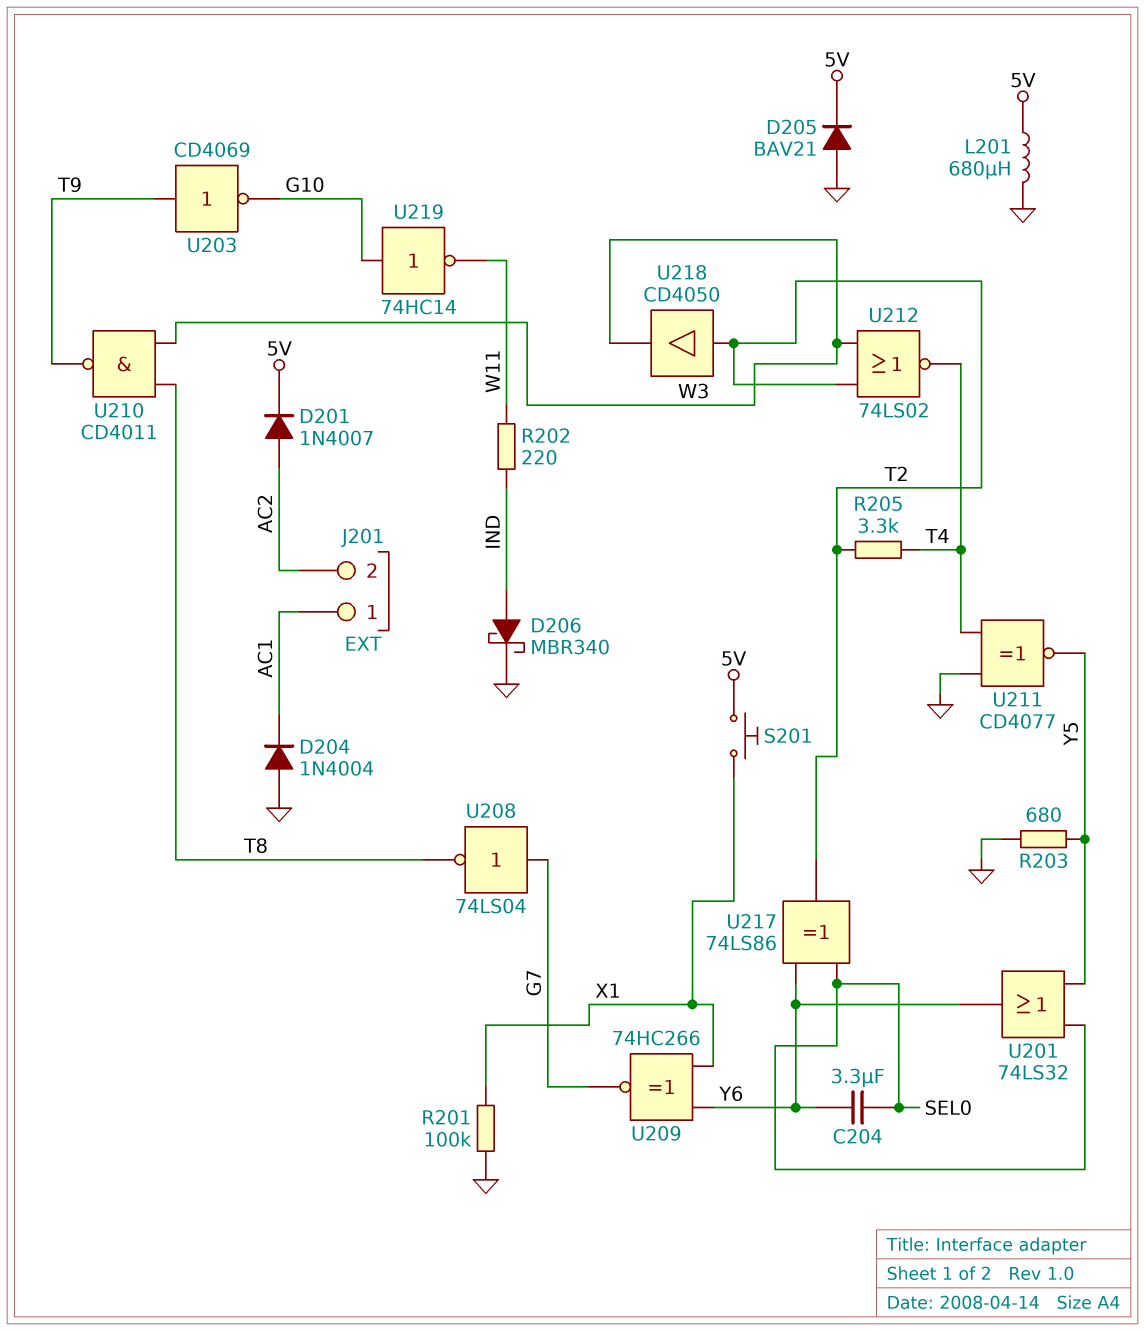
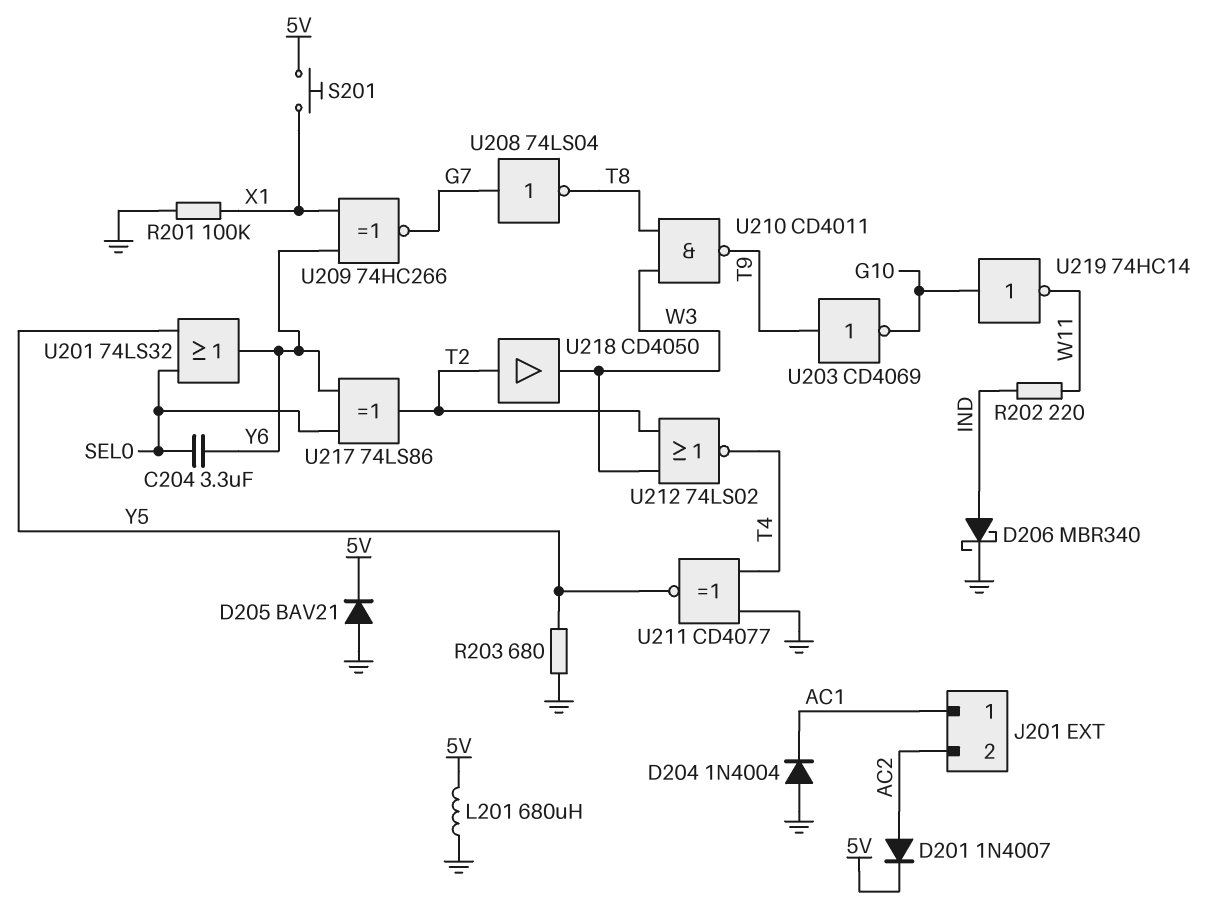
R205: 3.3k (T2, T4) -> none

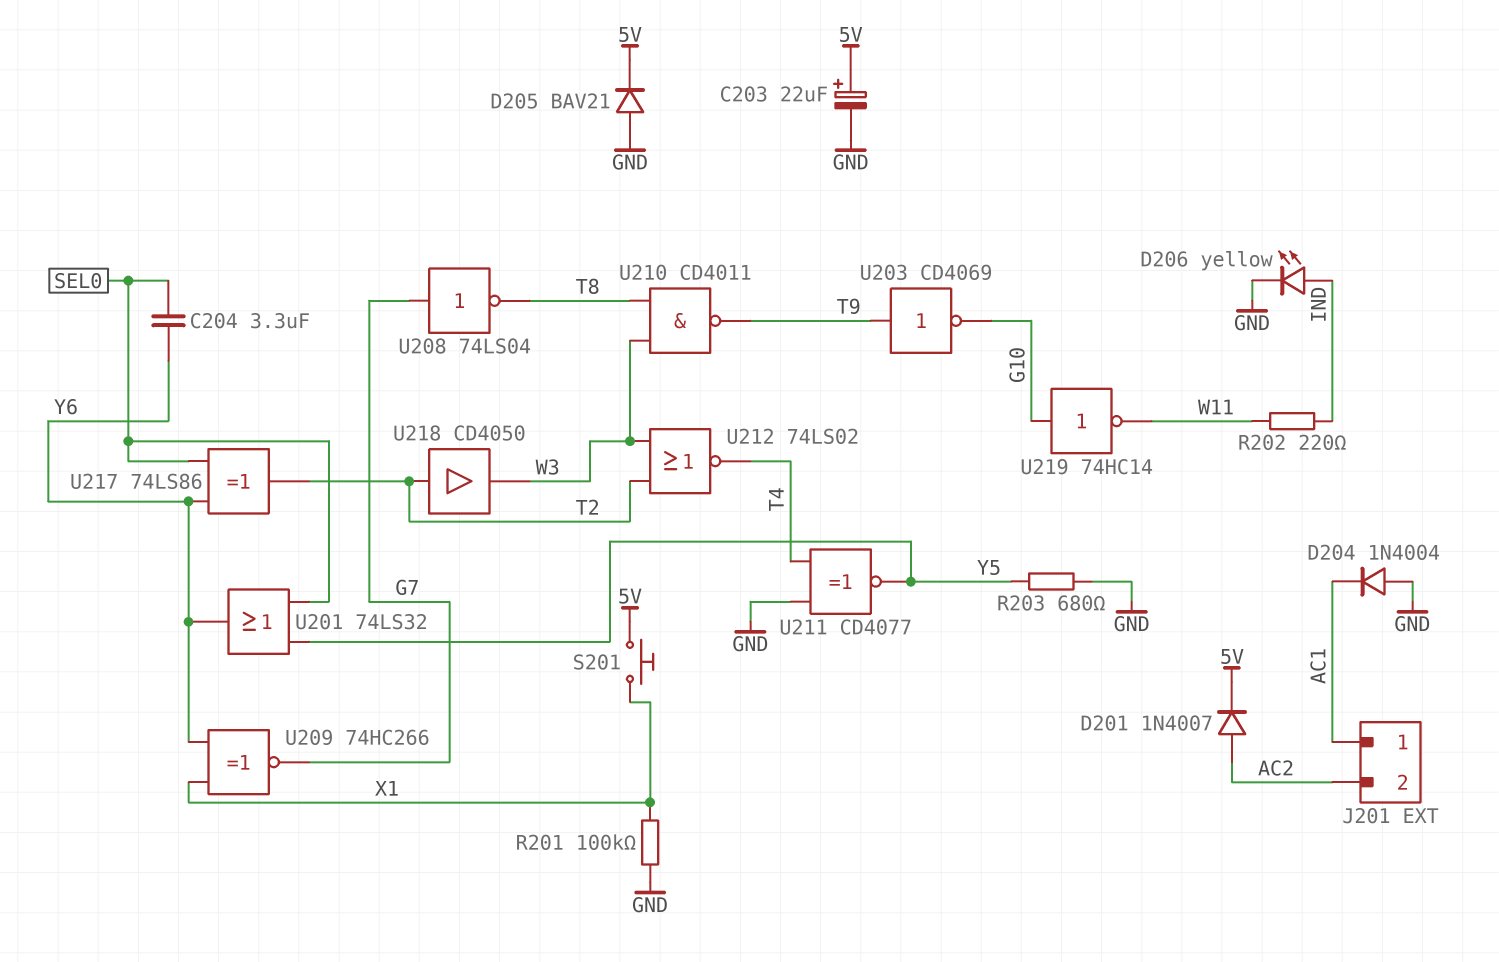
C203: none -> 22uF (plus 5V, minus GND)
D206: schottky MBR340 (A IND, K GND) -> LED yellow (A IND, K GND)
L201: 680uH (5V, GND) -> none

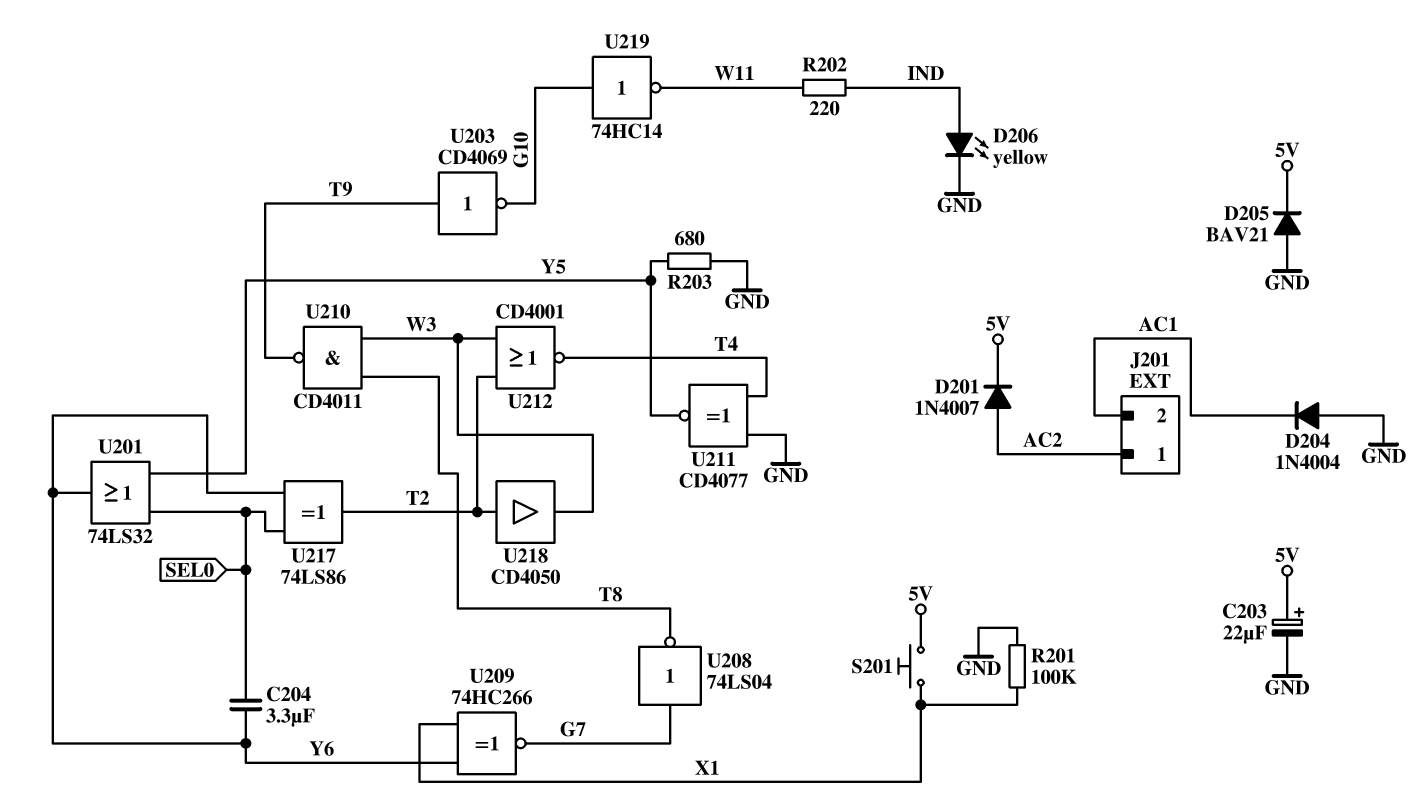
J201 pin 1: AC1 -> AC2
J201 pin 2: AC2 -> AC1
U212: NOR 74LS02 (in T2, in W3, out T4) -> NOR CD4001 (in T2, in W3, out T4)

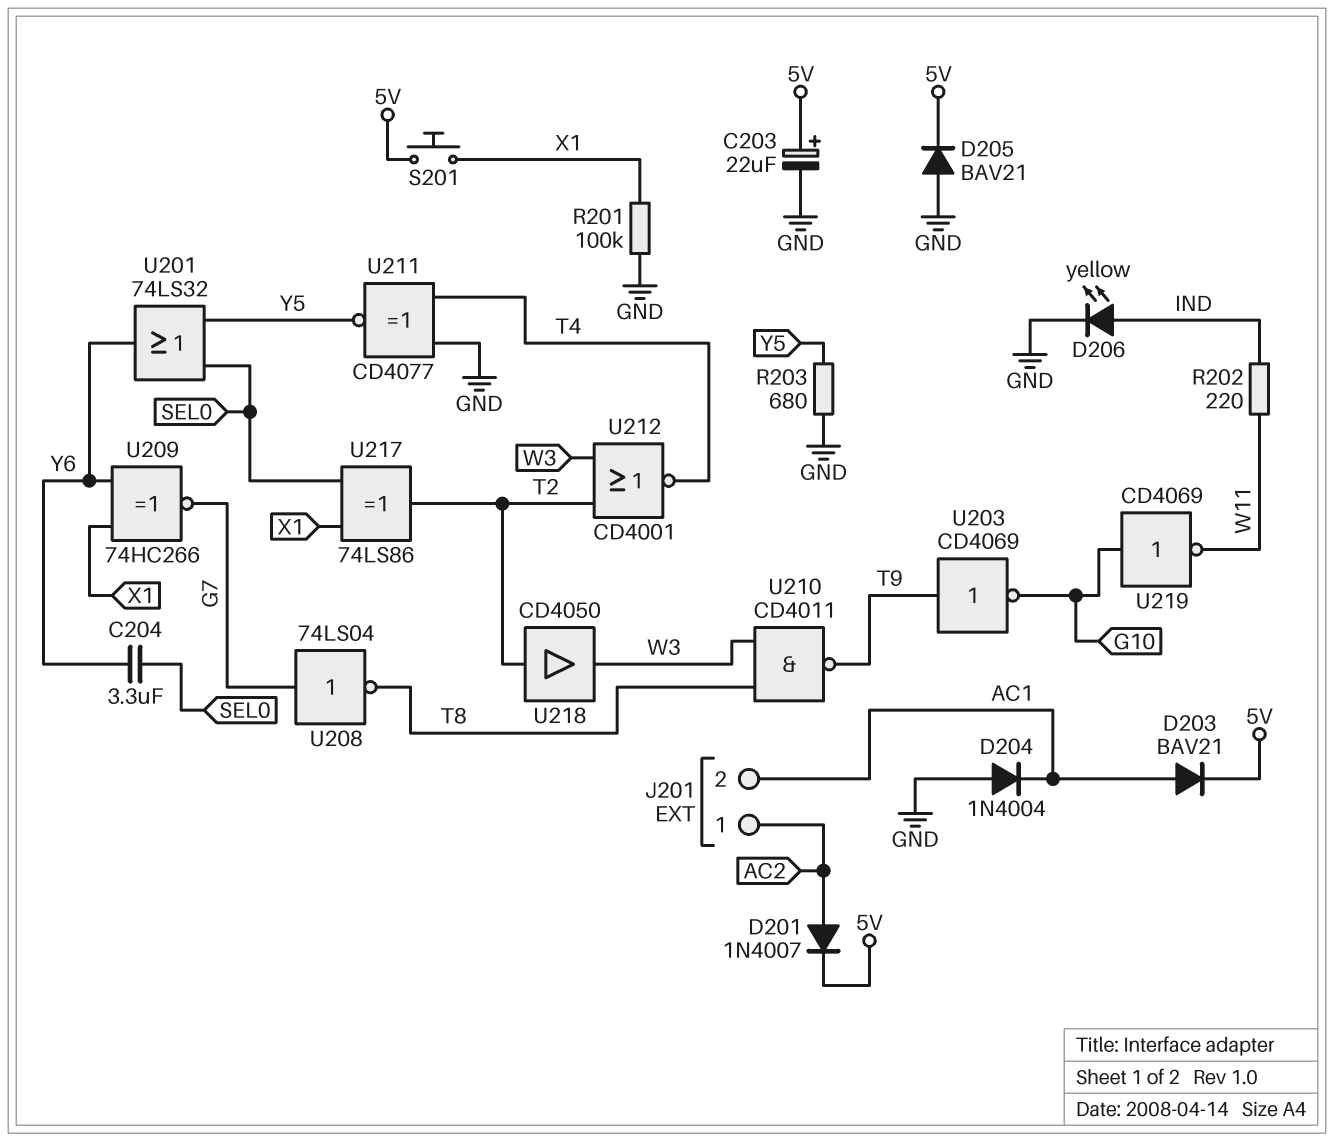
D203: none -> diode BAV21 (A AC1, K 5V)
U217: XOR 74LS86 (in SEL0, in Y6, out T2) -> XOR 74LS86 (in SEL0, in X1, out T2)
U219: NOT 74HC14 (in G10, out W11) -> NOT CD4069 (in G10, out W11)

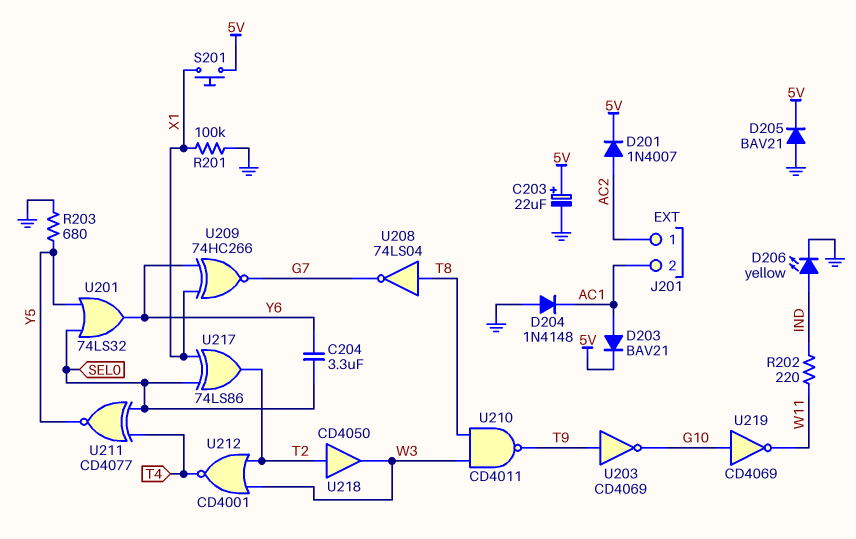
D204: diode 1N4004 (A GND, K AC1) -> diode 1N4148 (A GND, K AC1)
U208: NOT 74LS04 (in G7, out T8) -> NOT 74LS04 (in T8, out G7)
U211: XNOR CD4077 (in GND, in T4, out Y5) -> XNOR CD4077 (in SEL0, in T4, out Y5)

